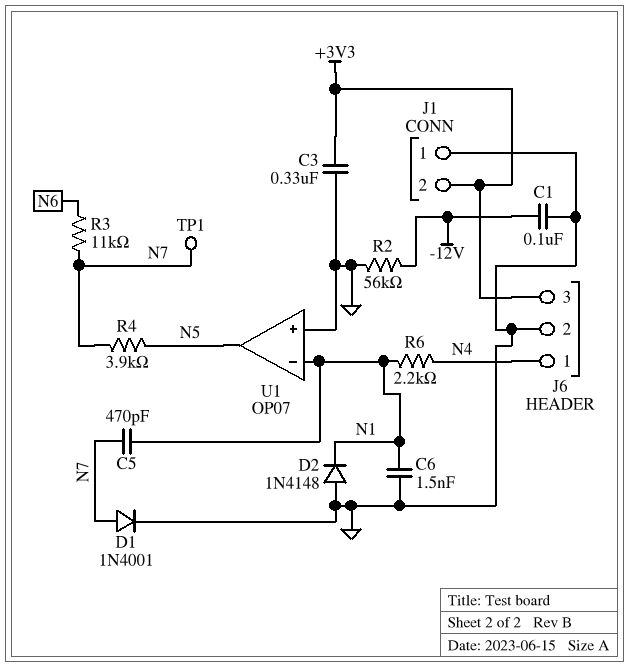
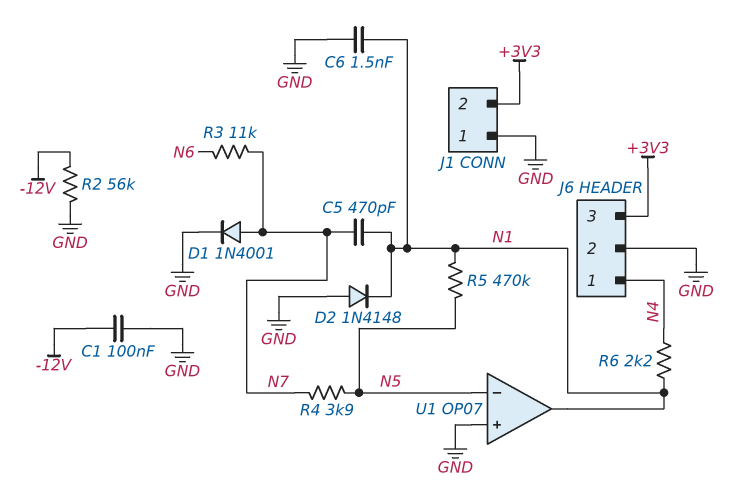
C3: 330nF (+3V3, GND) -> none
R5: none -> 470k (N1, N5)
TP1: test point (N7) -> none
U1 pin in-: N1 -> N5
U1 pin out: N5 -> N1

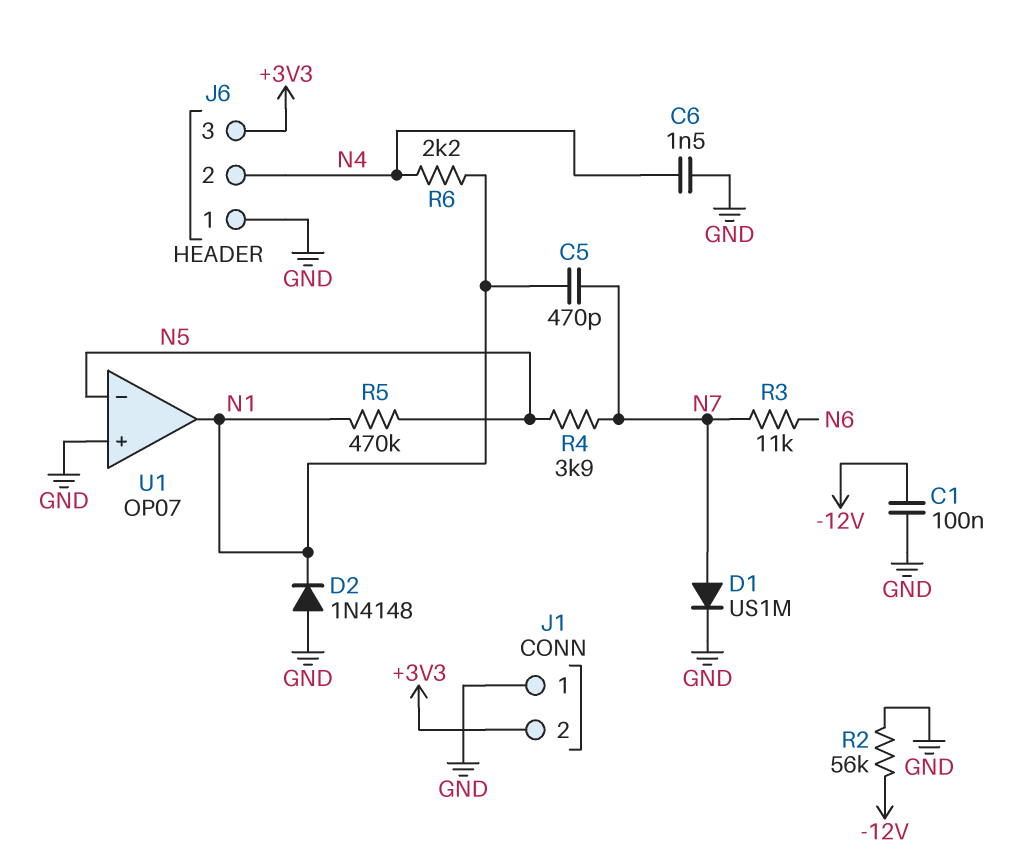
C6: 1.5nF (GND, N1) -> 1.5nF (GND, N4)
D1: diode 1N4001 (A N7, K GND) -> diode US1M (A N7, K GND)
J6 pin 1: N4 -> GND
J6 pin 2: GND -> N4

